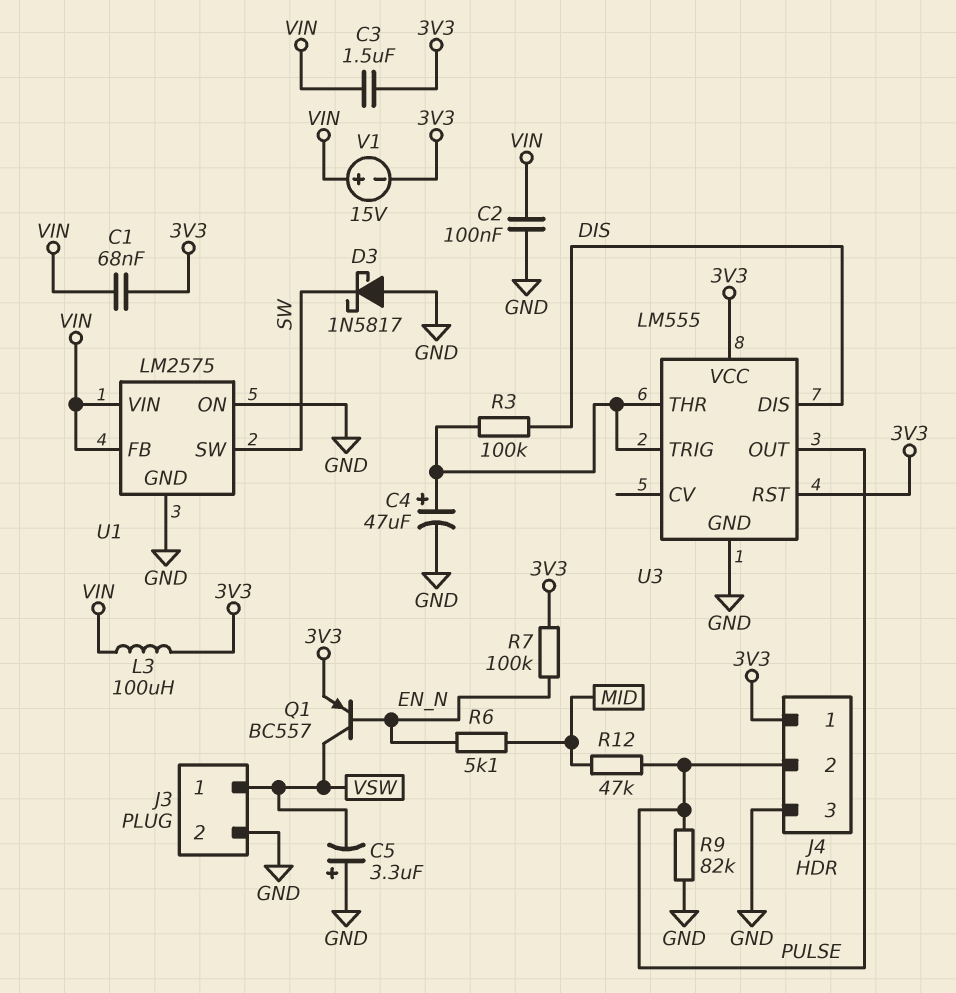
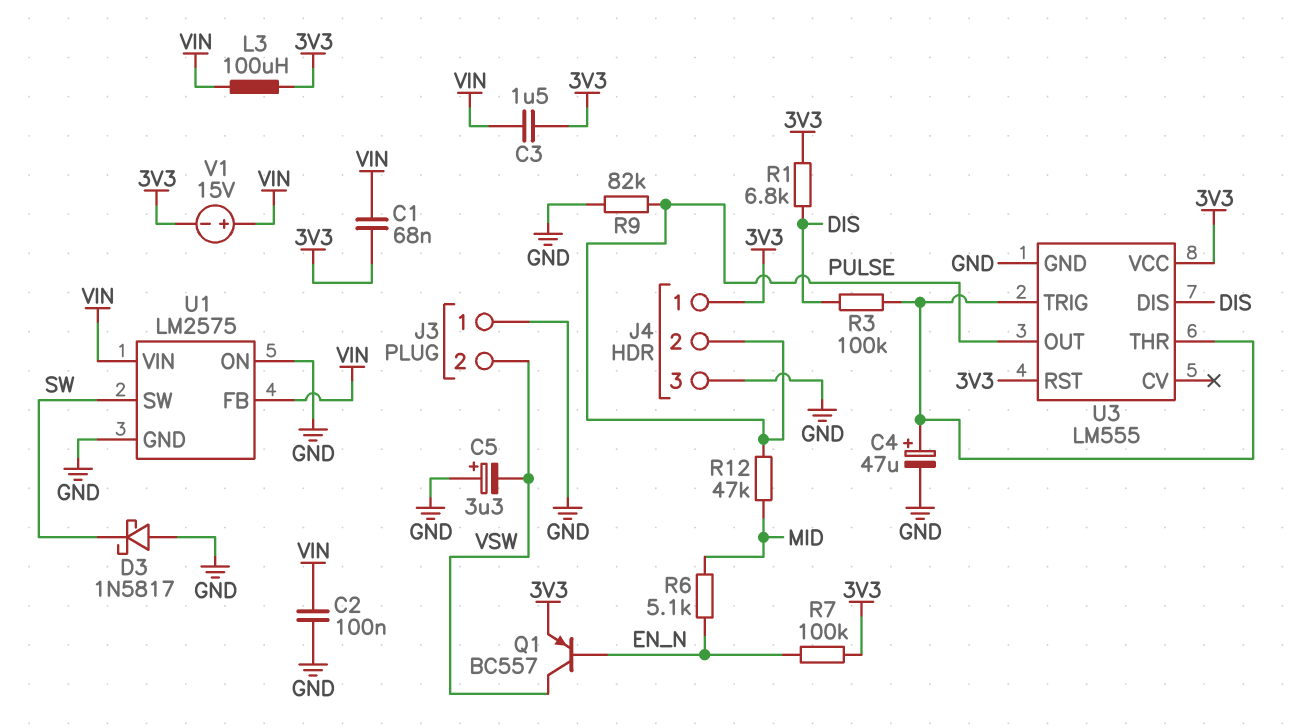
J3 pin 1: VSW -> GND
J3 pin 2: GND -> VSW
R1: none -> 6.8k (3V3, DIS)

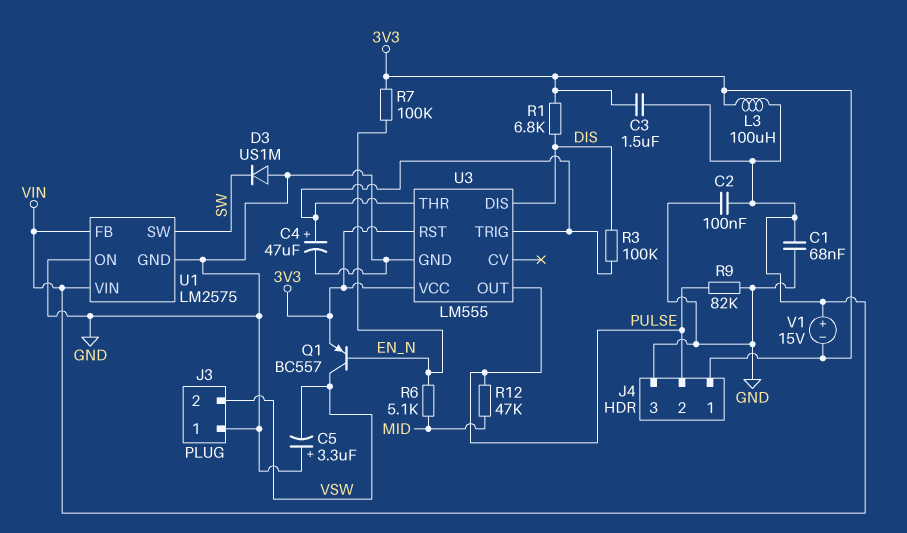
C1: 68nF (3V3, VIN) -> 68nF (GND, VIN)
D3: schottky 1N5817 (A GND, K SW) -> diode US1M (A GND, K SW)

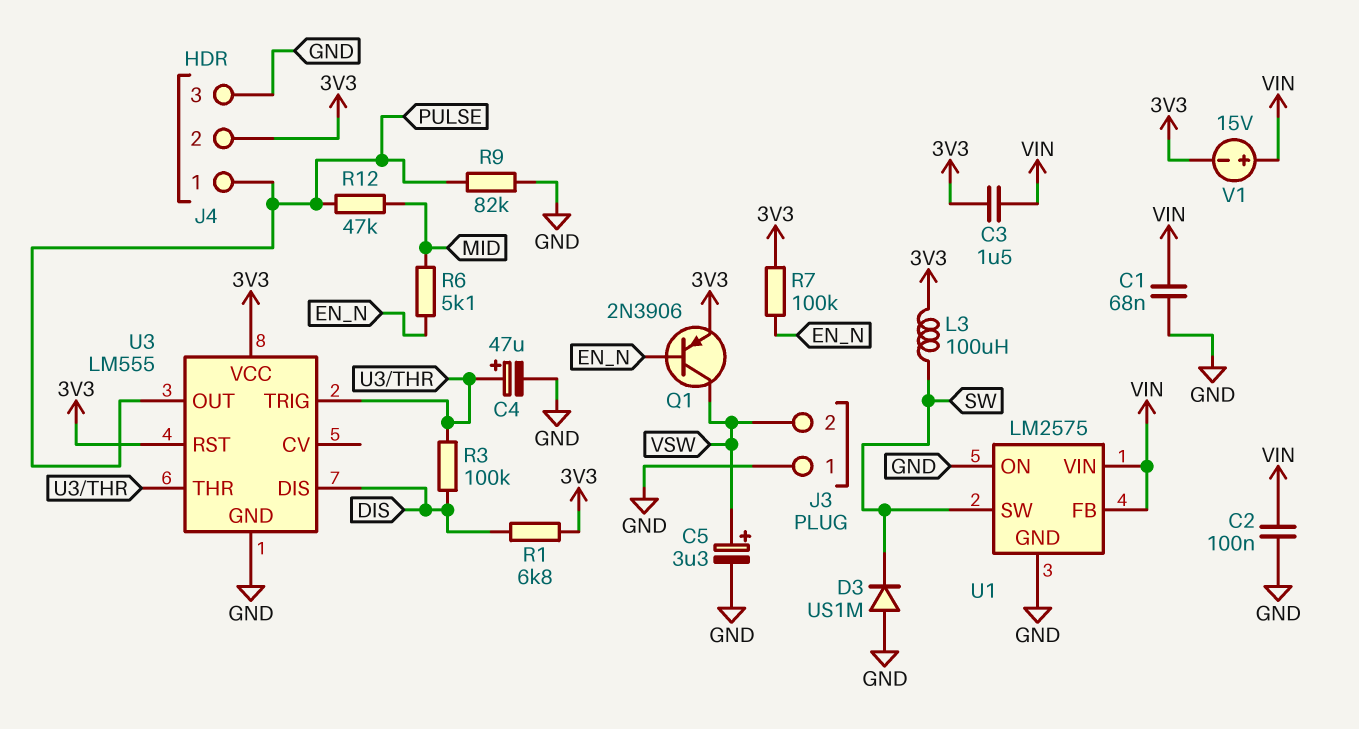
C5: 3.3uF (plus GND, minus VSW) -> 3.3uF (plus VSW, minus GND)
J4 pin 1: 3V3 -> PULSE
J4 pin 2: PULSE -> 3V3
L3: 100uH (3V3, VIN) -> 100uH (3V3, SW)
Q1: PNP BC557 (B EN_N, C VSW, E 3V3) -> PNP 2N3906 (B EN_N, C VSW, E 3V3)

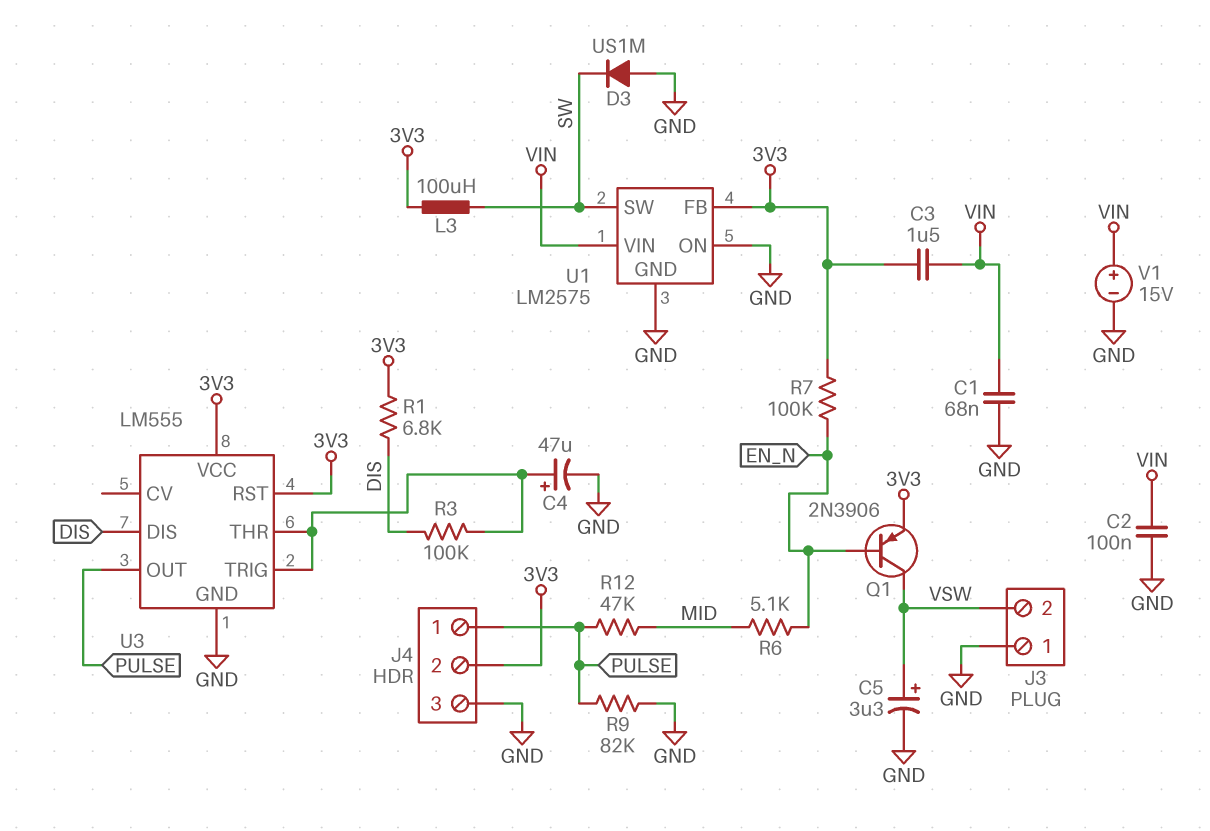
U1 pin FB: VIN -> 3V3
V1: 15V (plus VIN, minus 3V3) -> 15V (plus VIN, minus GND)

